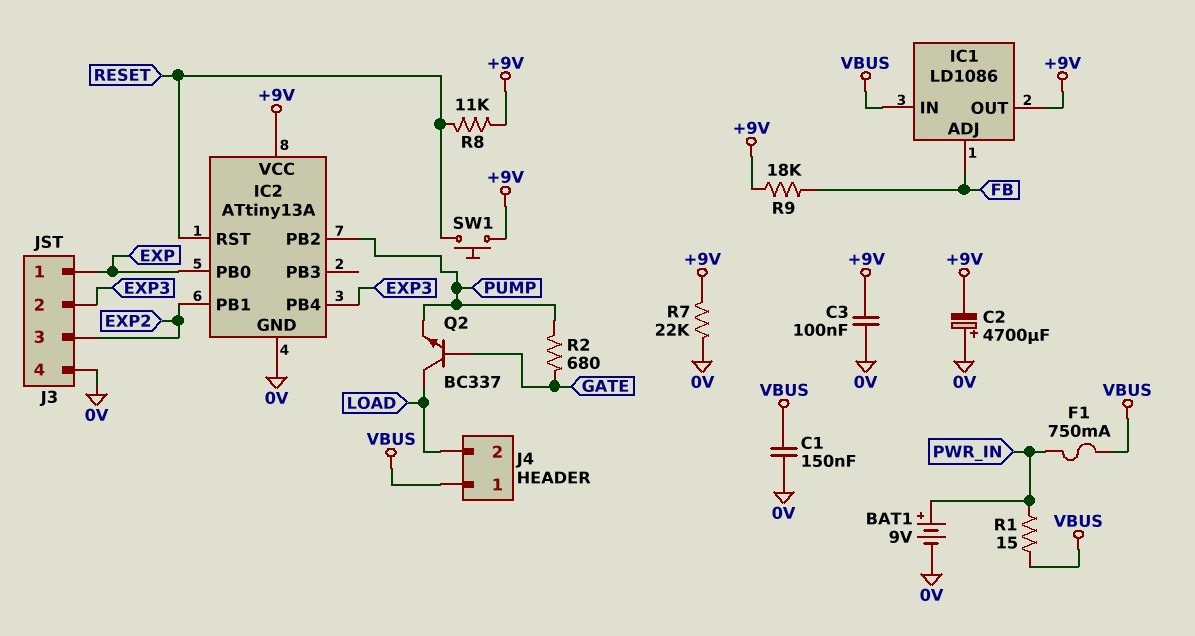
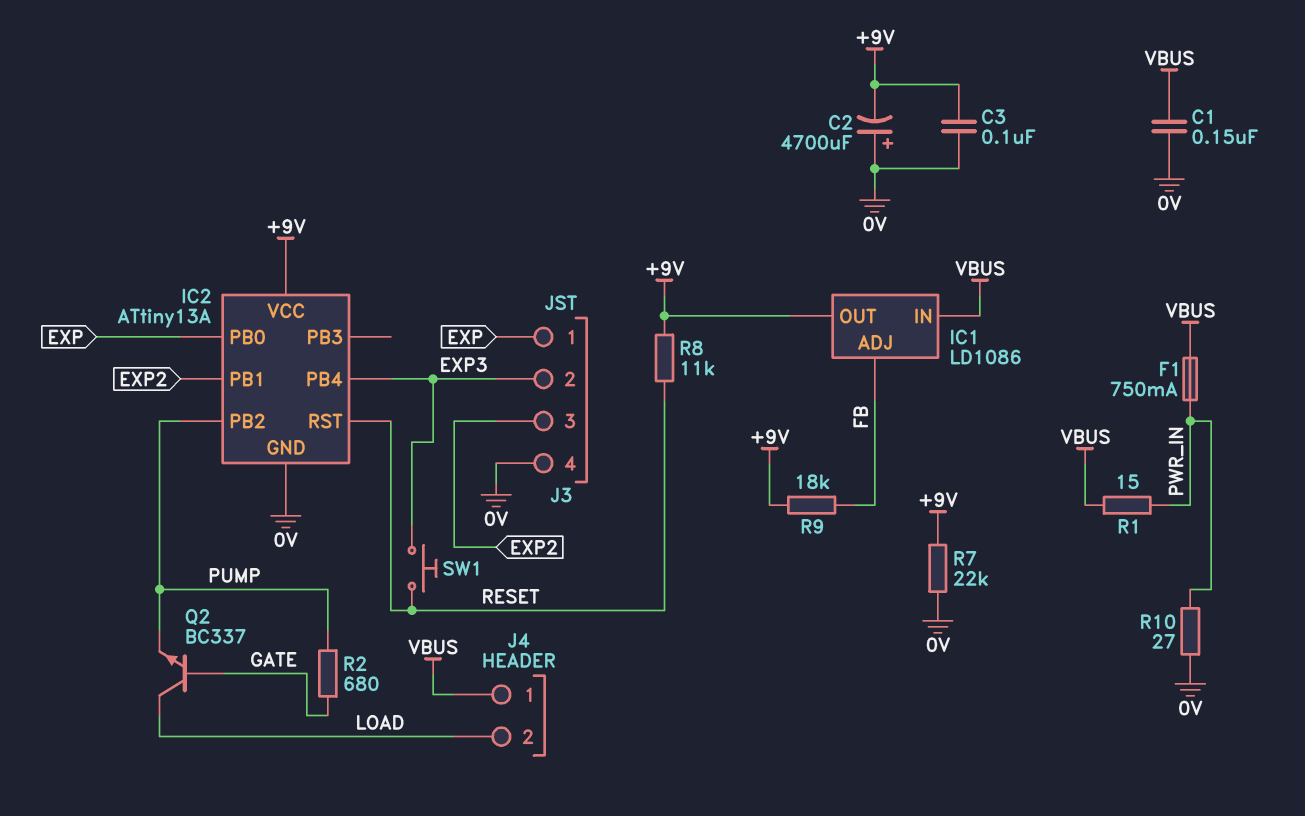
BAT1: 9V (plus PWR_IN, minus 0V) -> none
R10: none -> 27 (0V, PWR_IN)
SW1: button (+9V, RESET) -> button (EXP3, RESET)

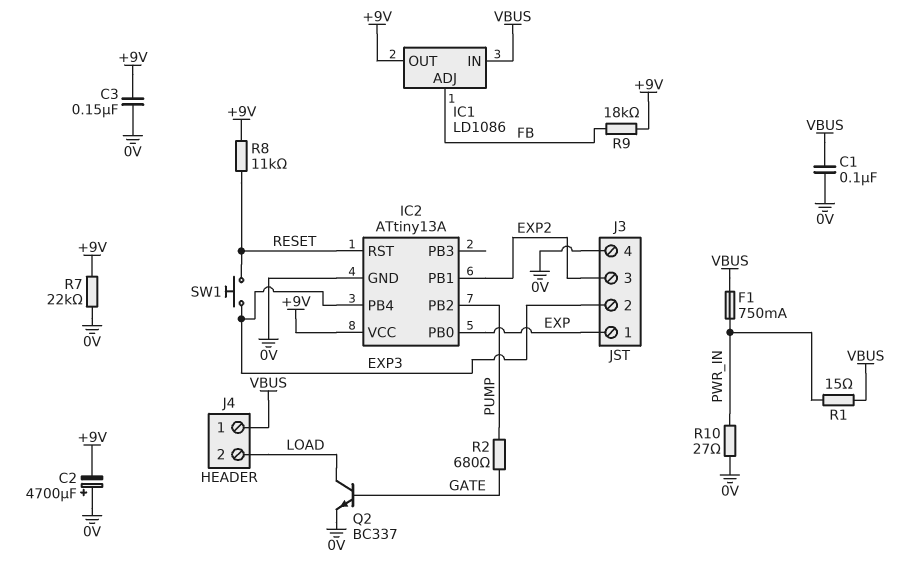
C1: 150nF (0V, VBUS) -> 100nF (0V, VBUS)
C3: 100nF (+9V, 0V) -> 150nF (+9V, 0V)
Q2: NPN BC337 (B GATE, C LOAD, E PUMP) -> NPN BC337 (B GATE, C LOAD, E 0V)

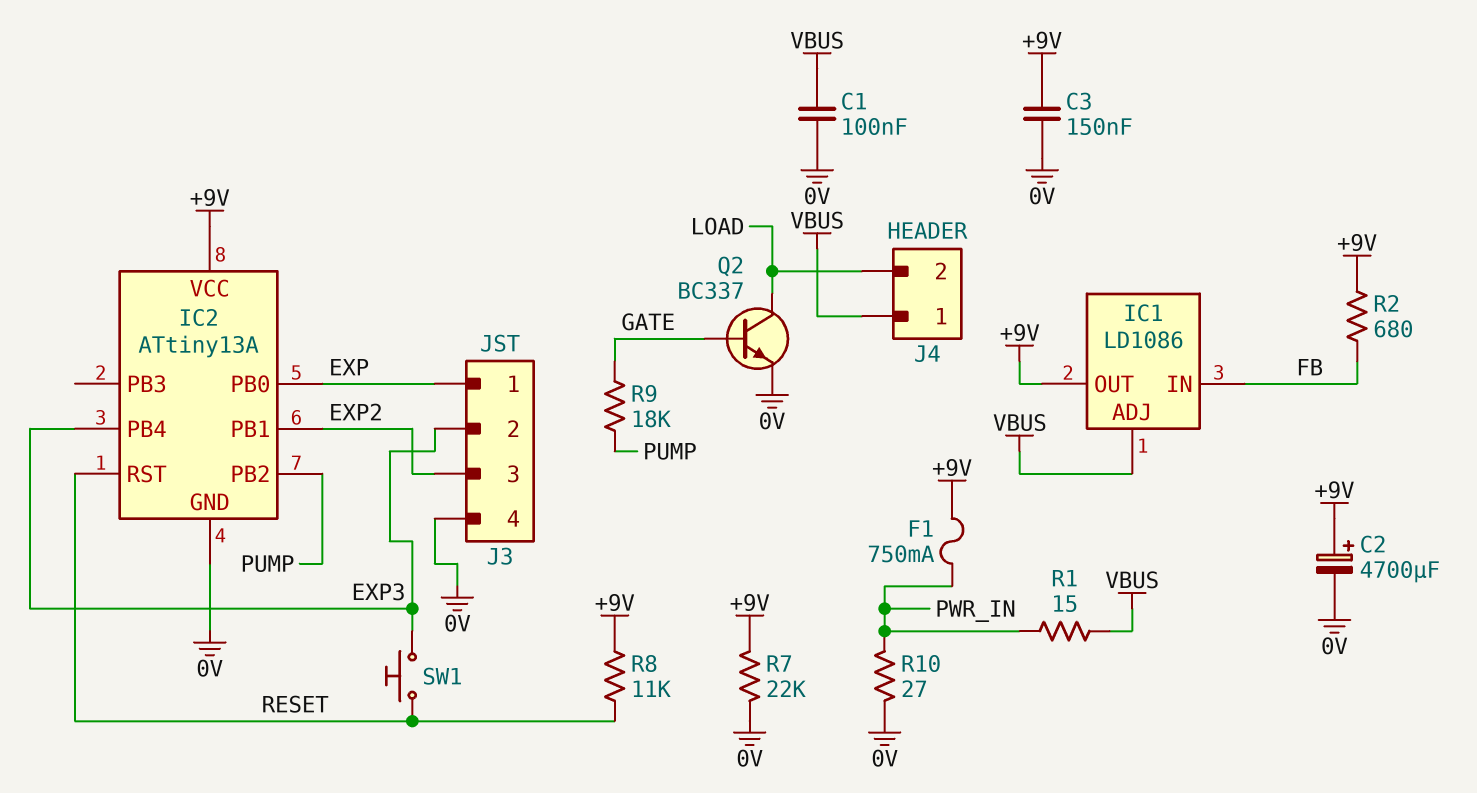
C2: 4700uF (plus 0V, minus +9V) -> 4700uF (plus +9V, minus 0V)
F1: 750mA (PWR_IN, VBUS) -> 750mA (+9V, PWR_IN)
IC1 pin ADJ: FB -> VBUS
IC1 pin IN: VBUS -> FB
R2: 680 (GATE, PUMP) -> 680 (+9V, FB)
R9: 18k (+9V, FB) -> 18k (GATE, PUMP)

